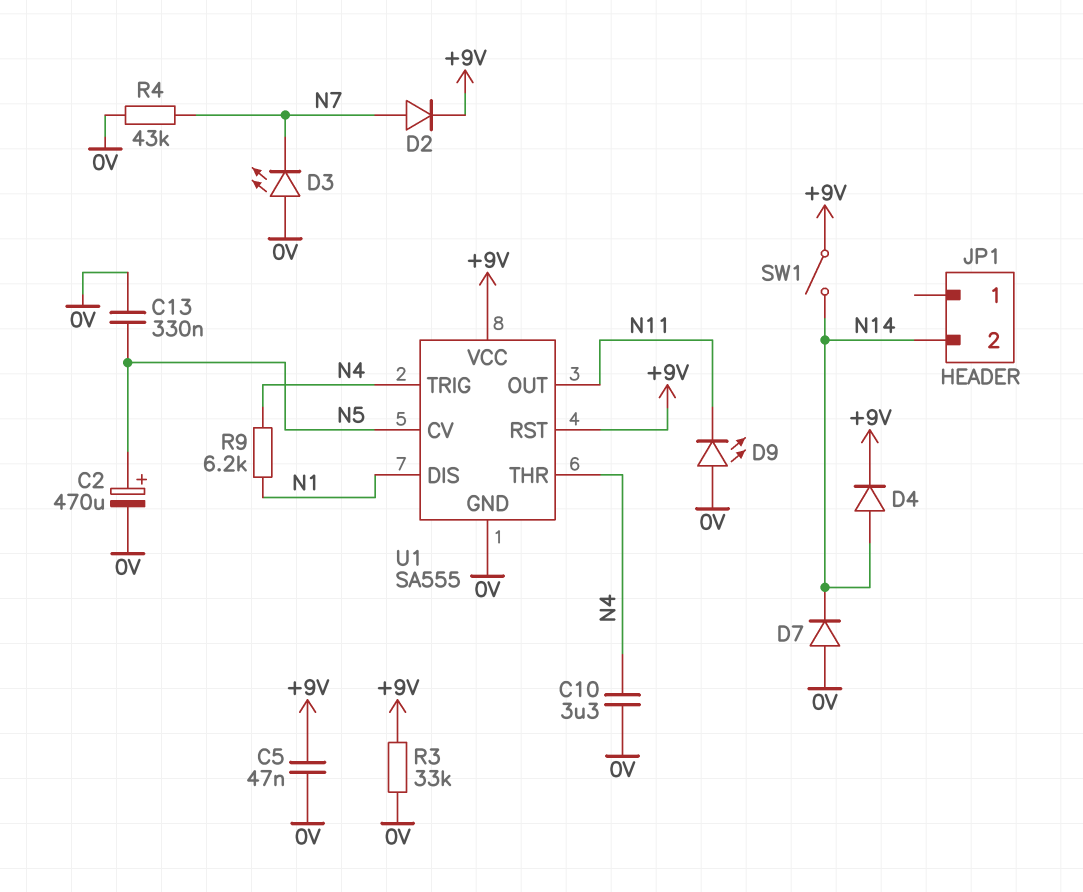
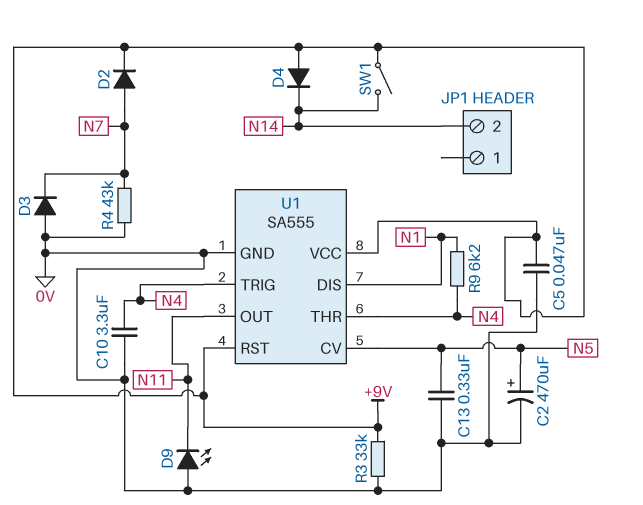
D3: LED (A 0V, K N7) -> diode (A 0V, K N7)
D4: diode (A N14, K +9V) -> diode (A +9V, K N14)
D7: diode (A 0V, K N14) -> none

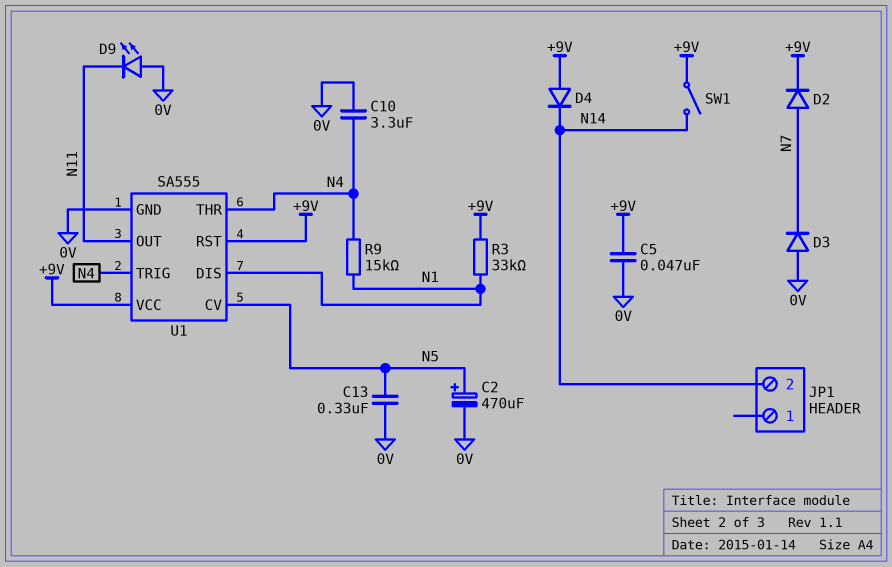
R3: 33k (+9V, 0V) -> 33k (+9V, N1)
R4: 43k (0V, N7) -> none
R9: 6.2k (N1, N4) -> 15k (N1, N4)

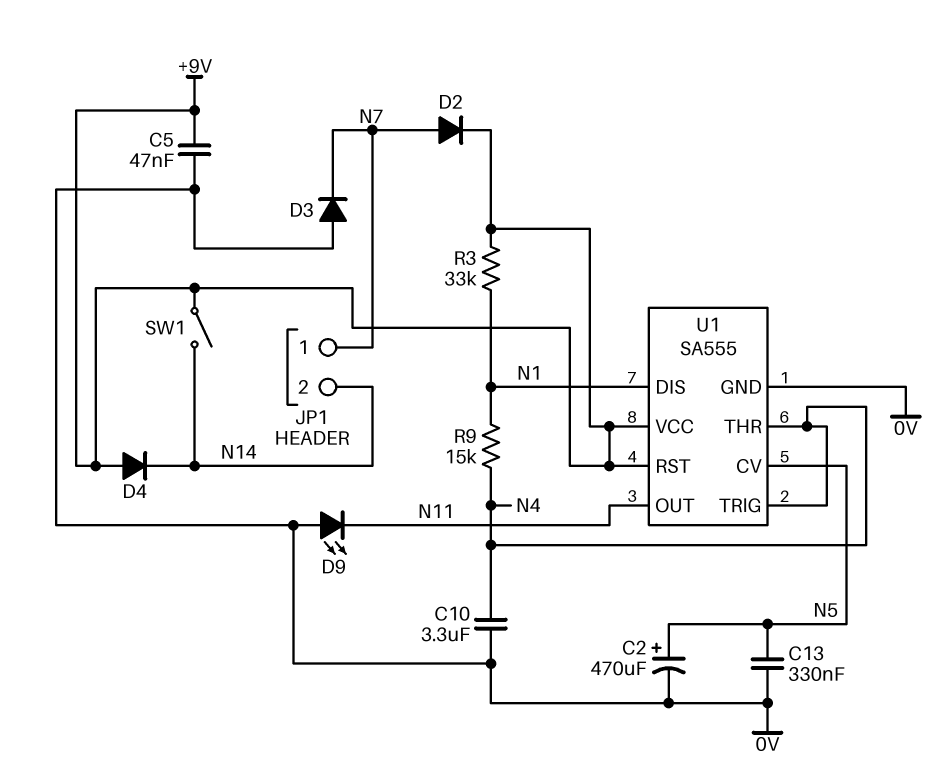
JP1 pin 1: none -> N7

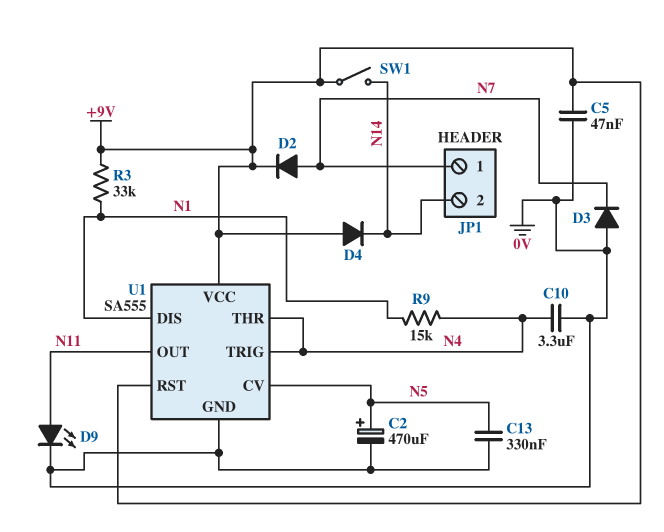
D9: LED (A 0V, K N11) -> LED (A N11, K 0V)

